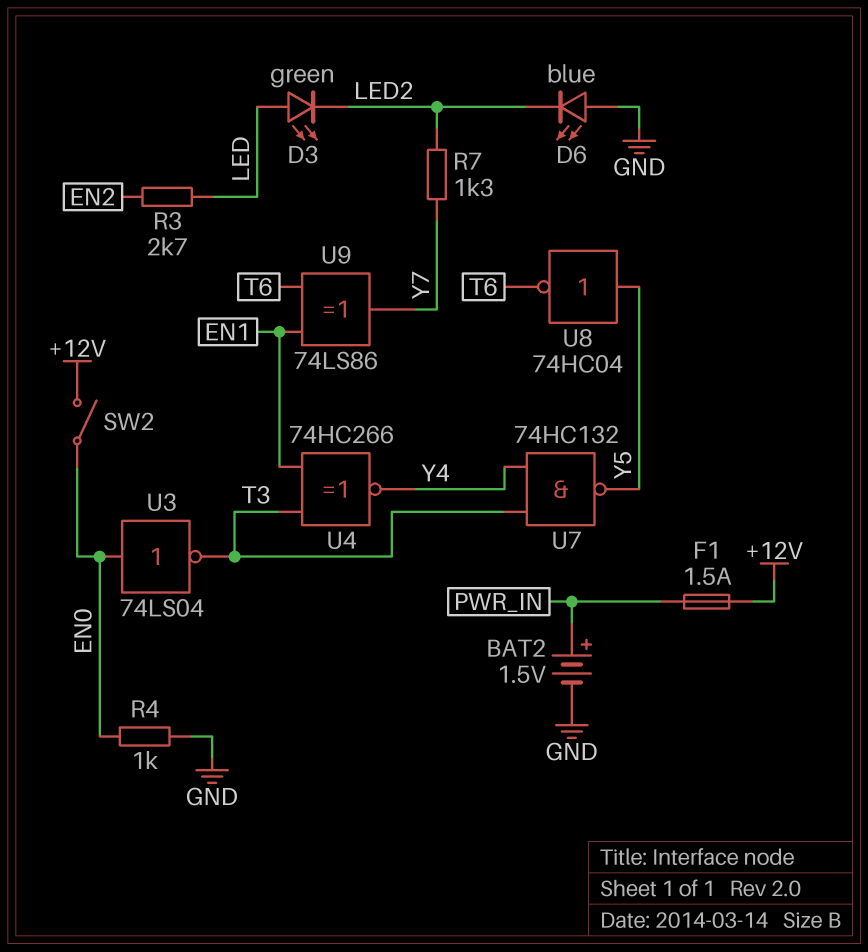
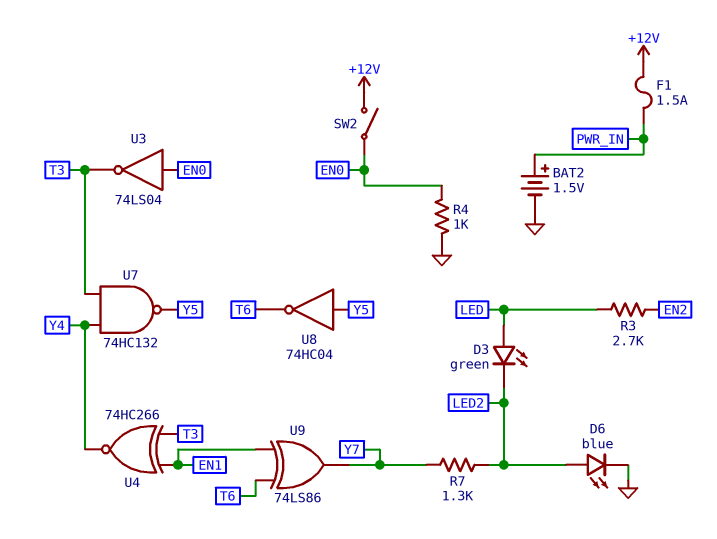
D6: LED blue (A GND, K LED2) -> LED blue (A LED2, K GND)

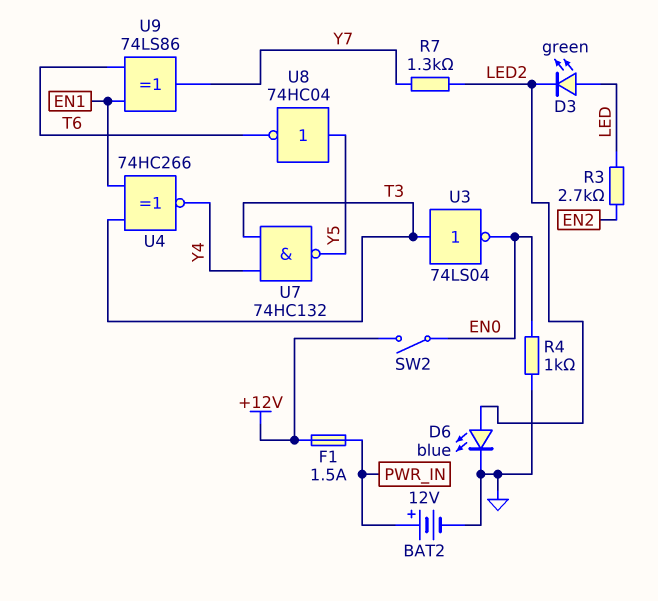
BAT2: 1.5V (plus PWR_IN, minus GND) -> 12V (plus PWR_IN, minus GND)
U3: NOT 74LS04 (in EN0, out T3) -> NOT 74LS04 (in T3, out EN0)

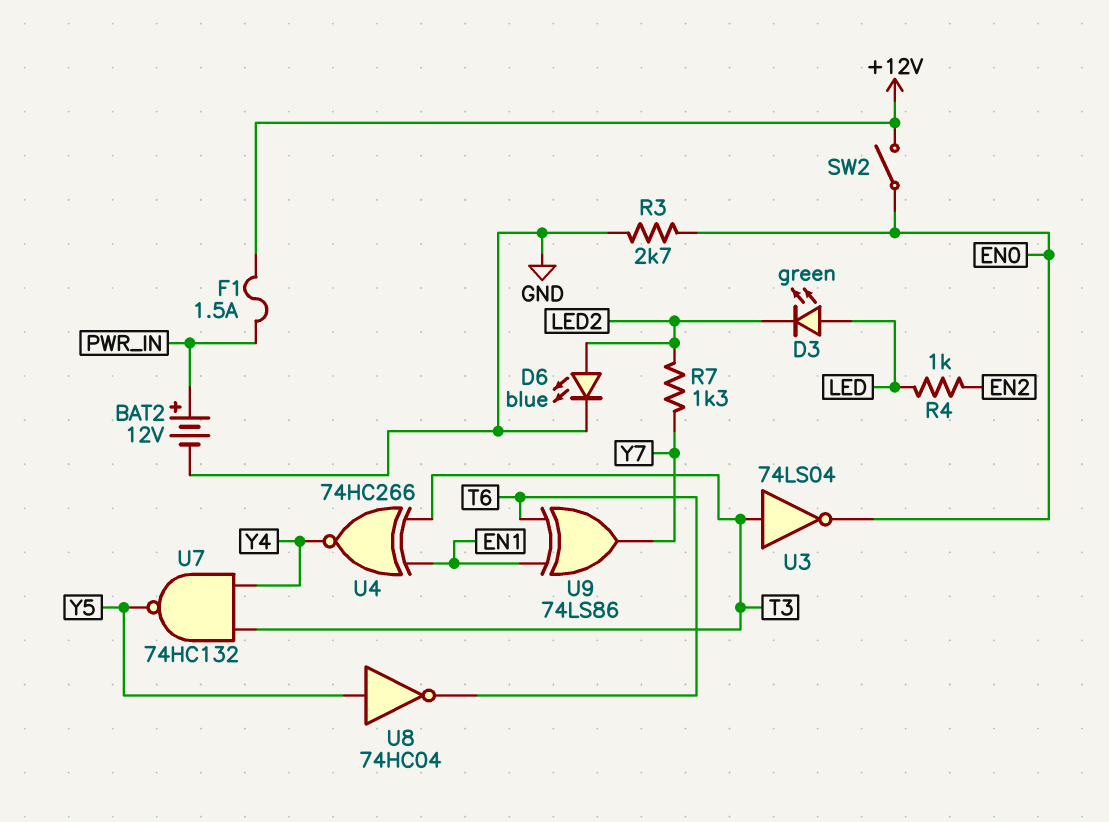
R3: 2.7k (EN2, LED) -> 2.7k (EN0, GND)
R4: 1k (EN0, GND) -> 1k (EN2, LED)

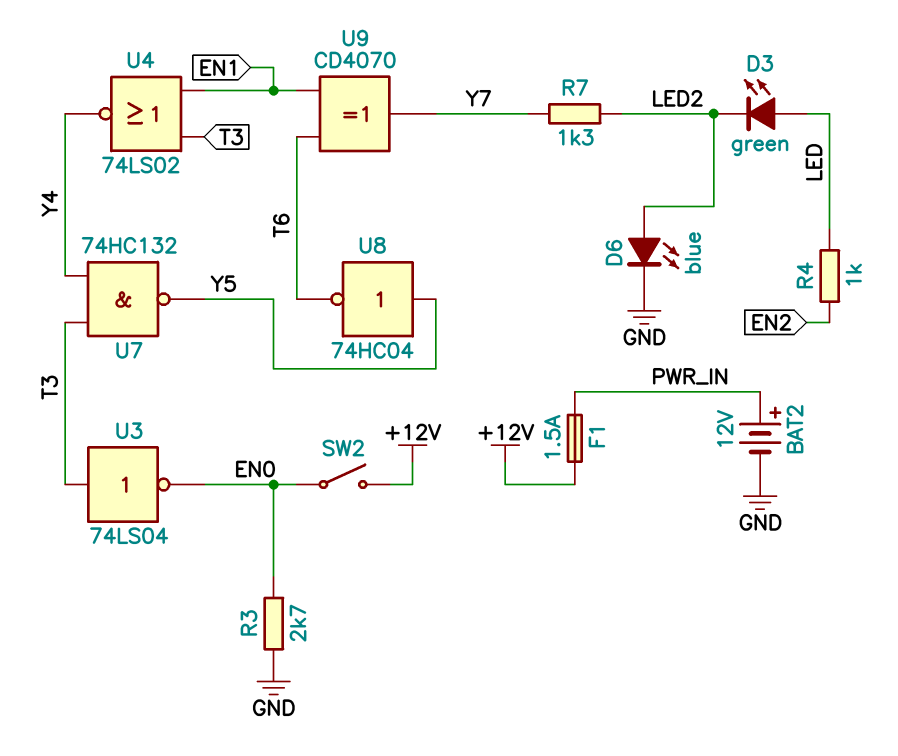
U4: XNOR 74HC266 (in EN1, in T3, out Y4) -> NOR 74LS02 (in EN1, in T3, out Y4)
U9: XOR 74LS86 (in EN1, in T6, out Y7) -> XOR CD4070 (in EN1, in T6, out Y7)

